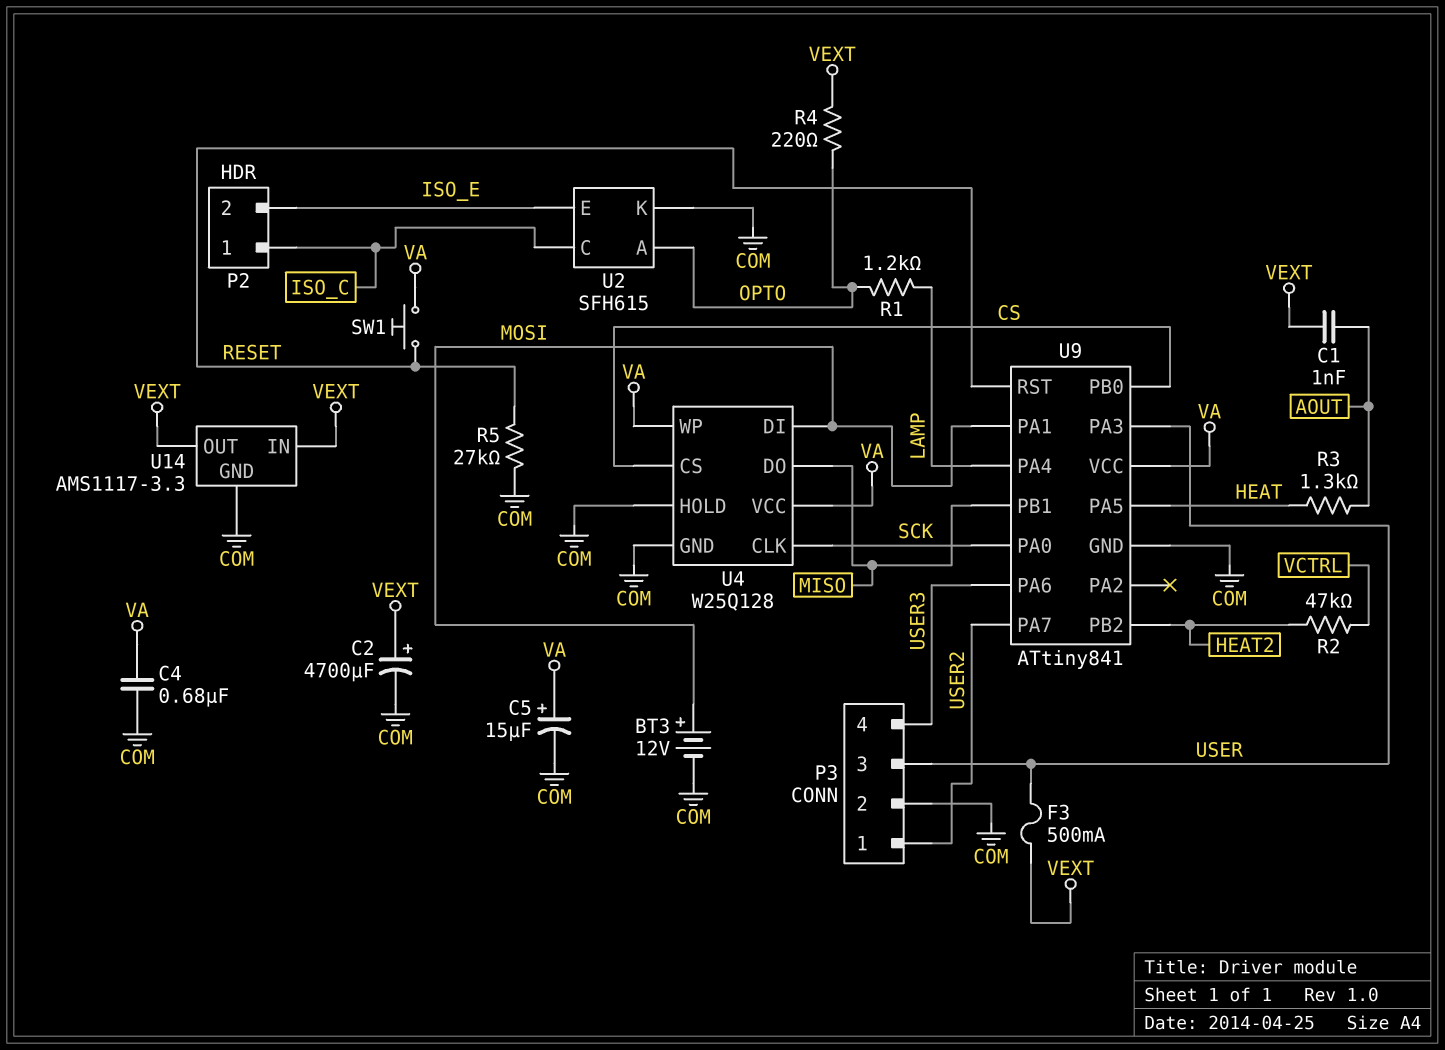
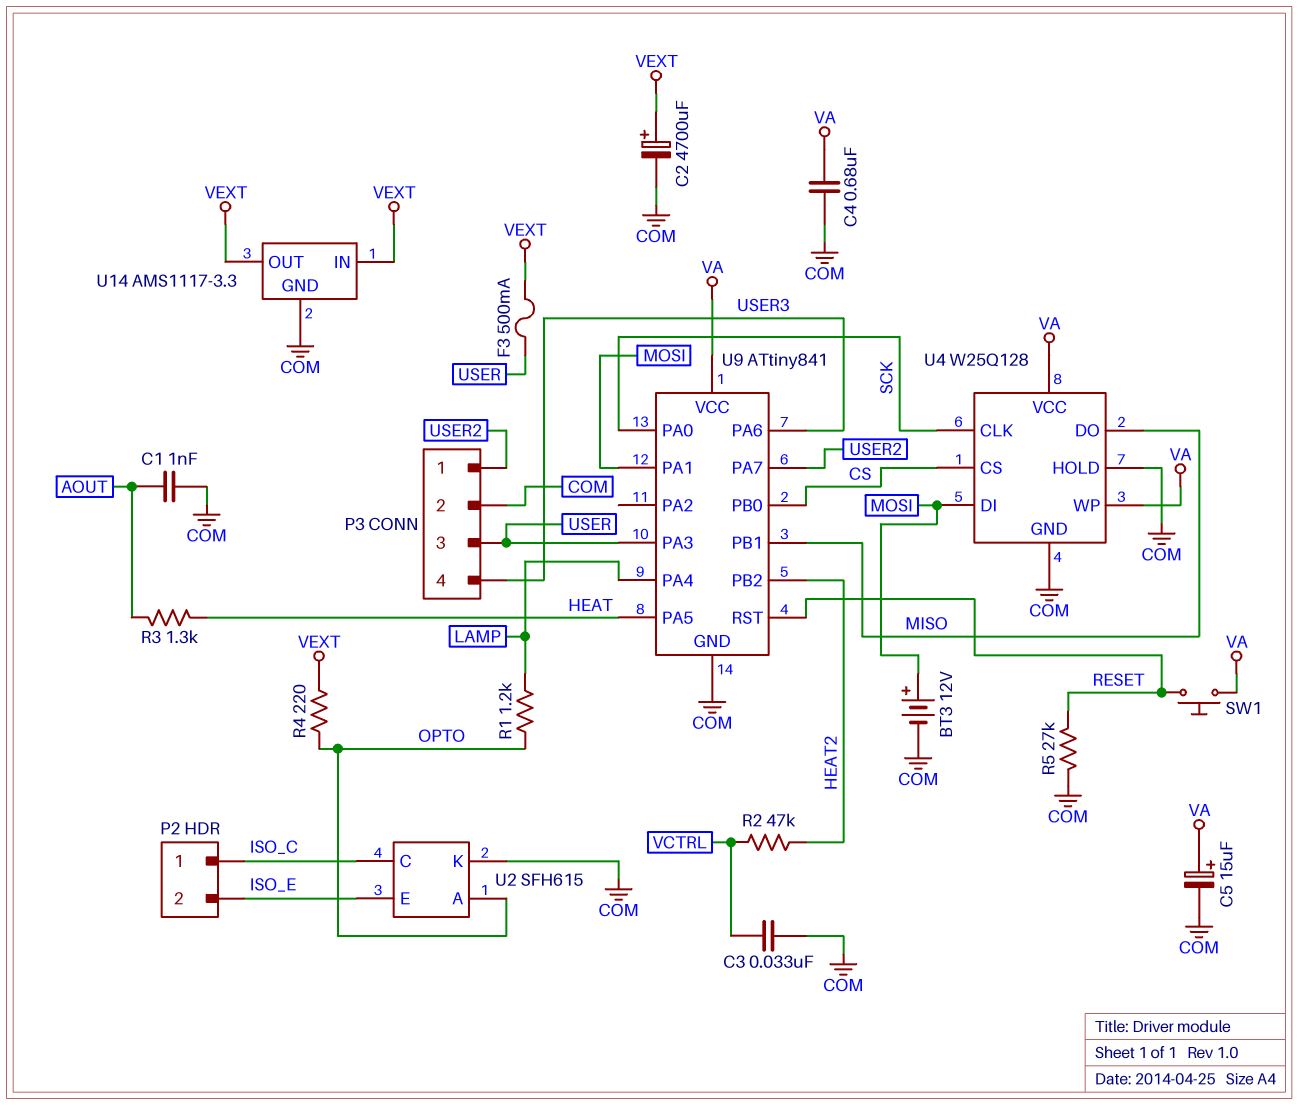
C1: 1nF (AOUT, VEXT) -> 1nF (AOUT, COM)
C3: none -> 33nF (COM, VCTRL)

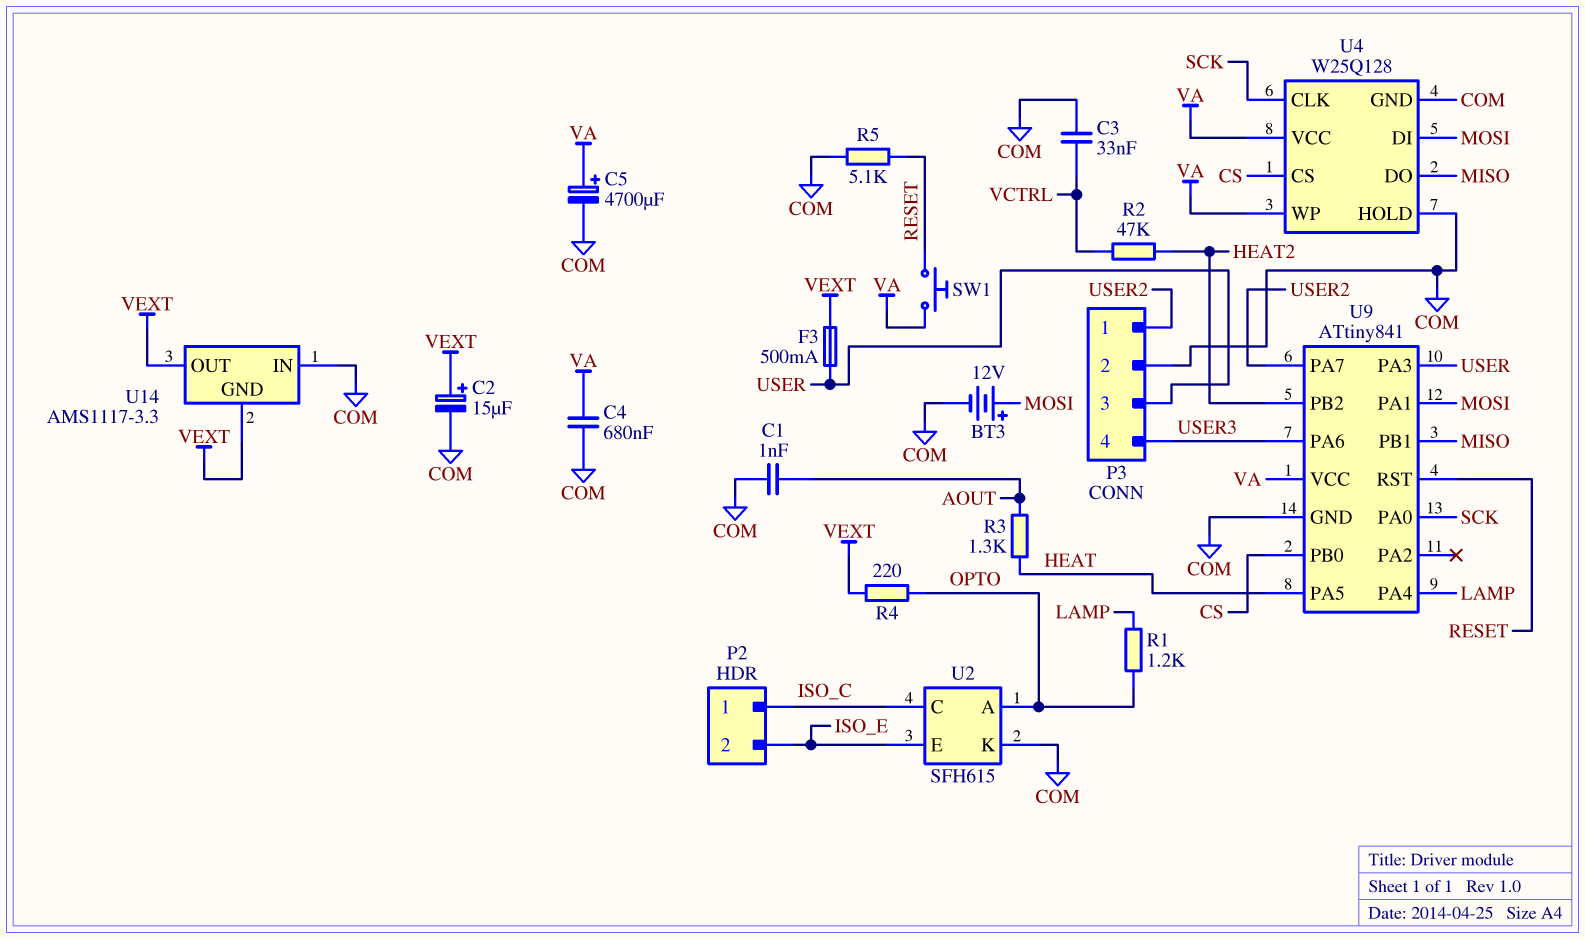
C2: 4700uF (plus VEXT, minus COM) -> 15uF (plus VEXT, minus COM)
C5: 15uF (plus VA, minus COM) -> 4700uF (plus VA, minus COM)
R5: 27k (COM, RESET) -> 5.1k (COM, RESET)
U14 pin GND: COM -> VEXT
U14 pin IN: VEXT -> COM

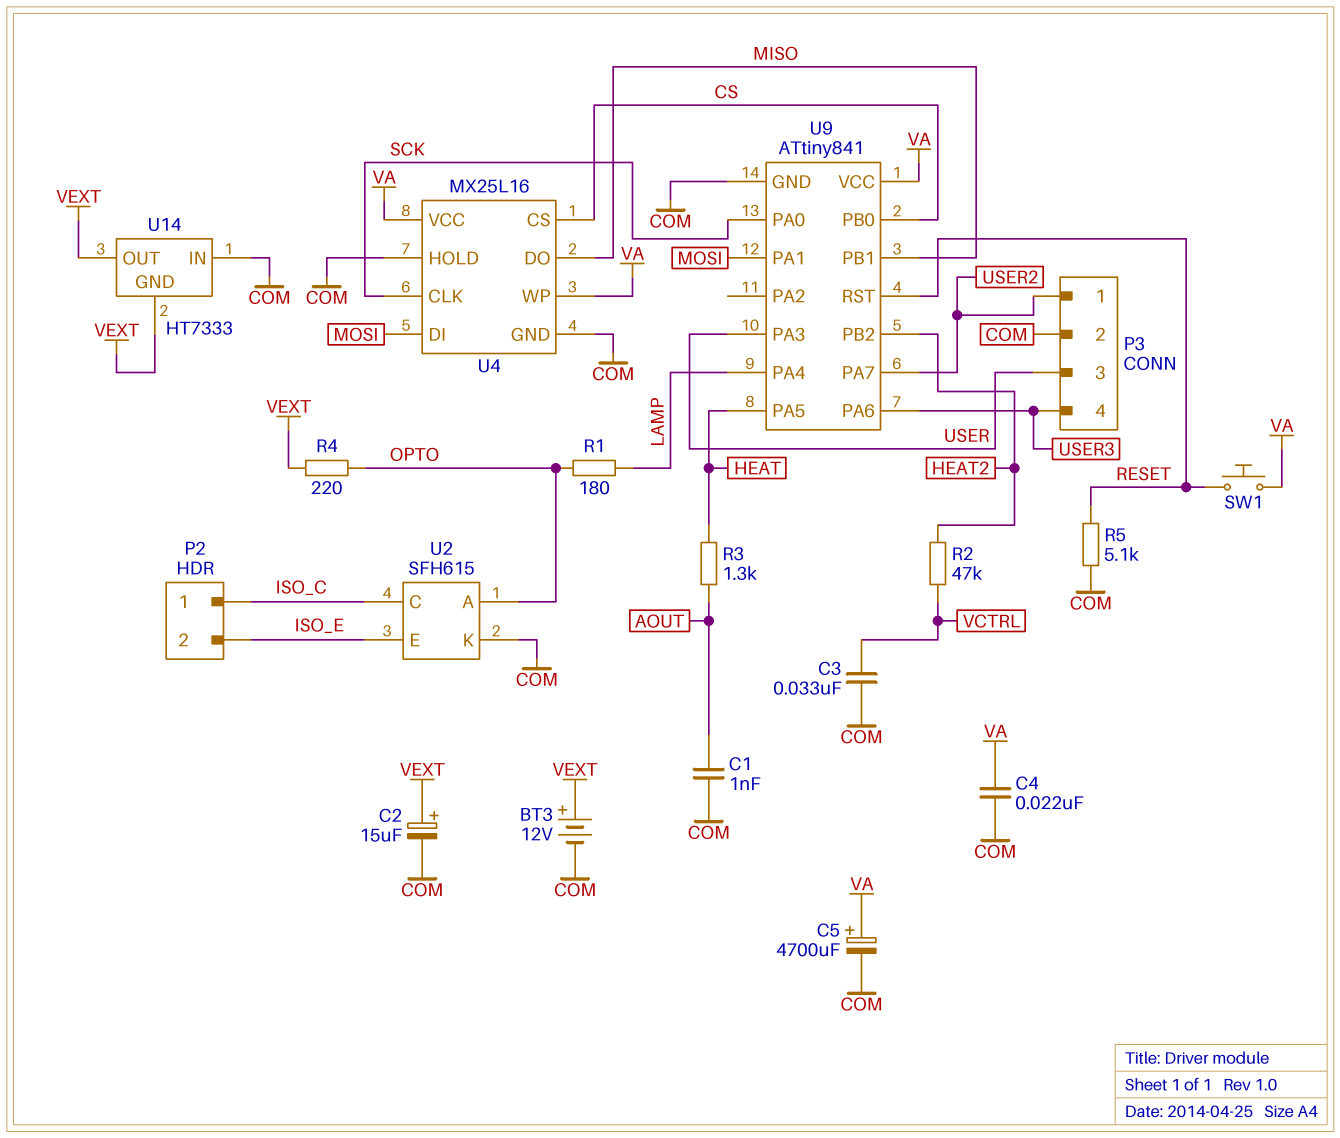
BT3: 12V (plus MOSI, minus COM) -> 12V (plus VEXT, minus COM)
C4: 680nF (COM, VA) -> 22nF (COM, VA)
F3: 500mA (USER, VEXT) -> none
R1: 1.2k (LAMP, OPTO) -> 180 (LAMP, OPTO)
U4: W25Q128 -> MX25L16
U14: AMS1117-3.3 -> HT7333

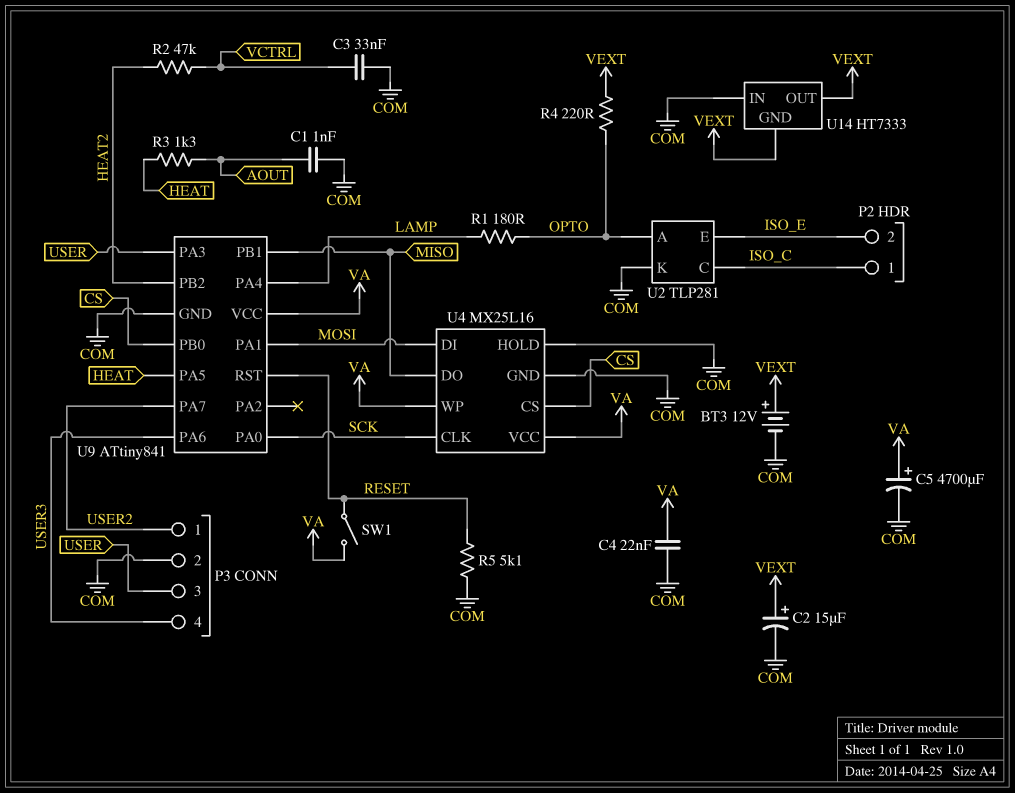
SW1: button (RESET, VA) -> switch (RESET, VA)
U2: SFH615 -> TLP281

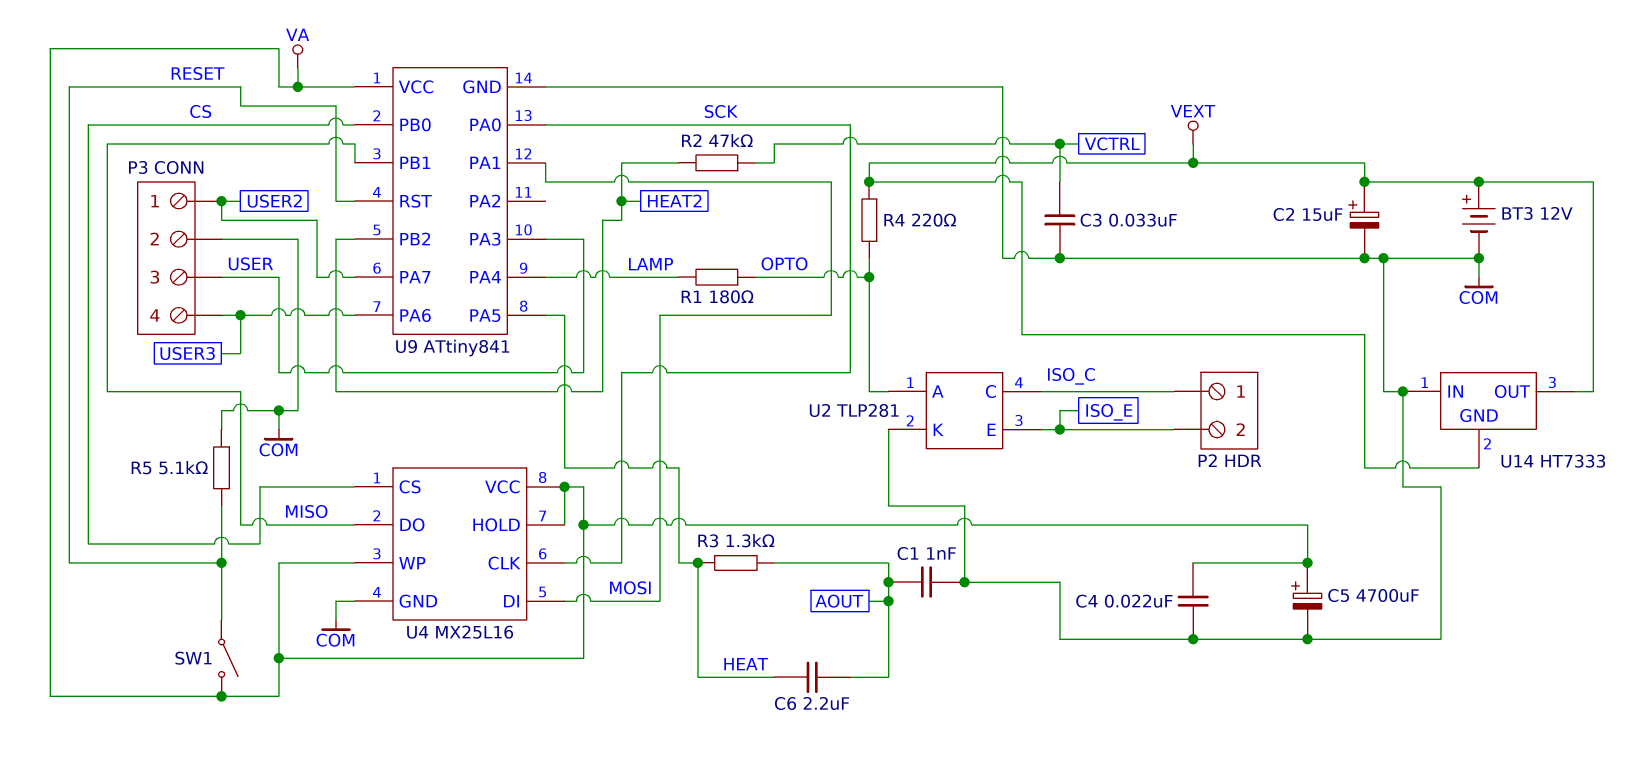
C6: none -> 2.2uF (AOUT, HEAT)
U4 pin HOLD: COM -> VA

